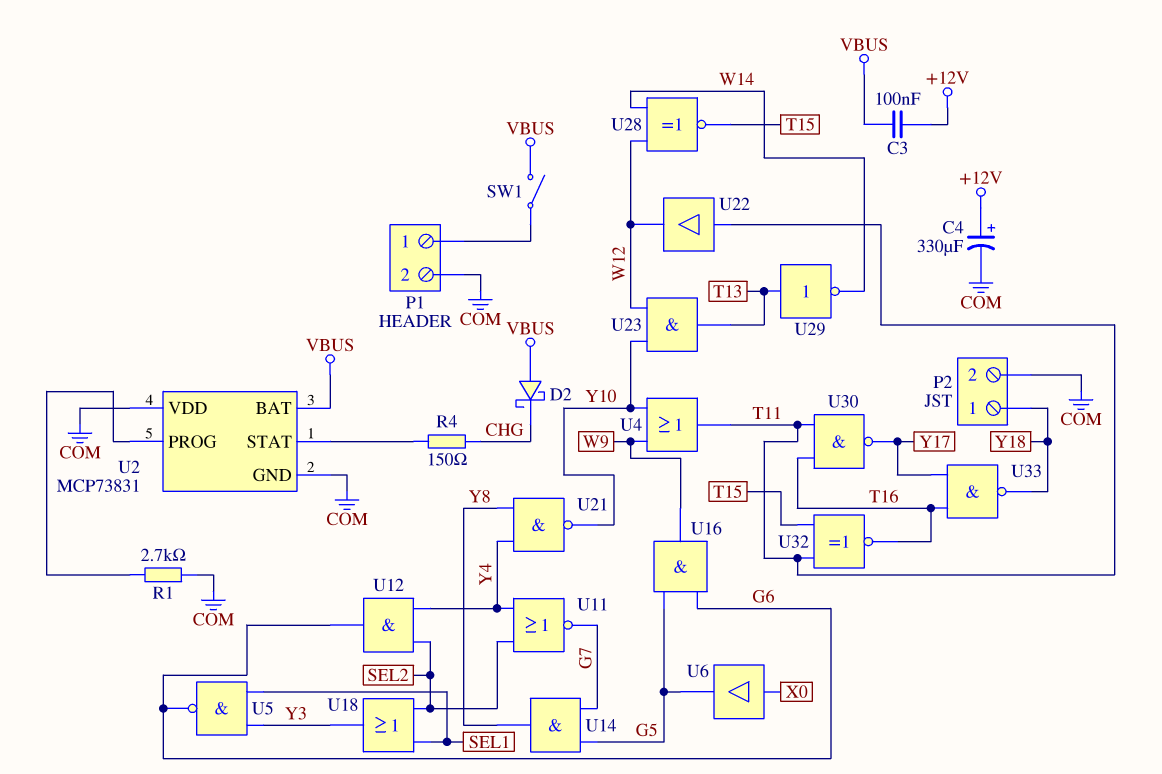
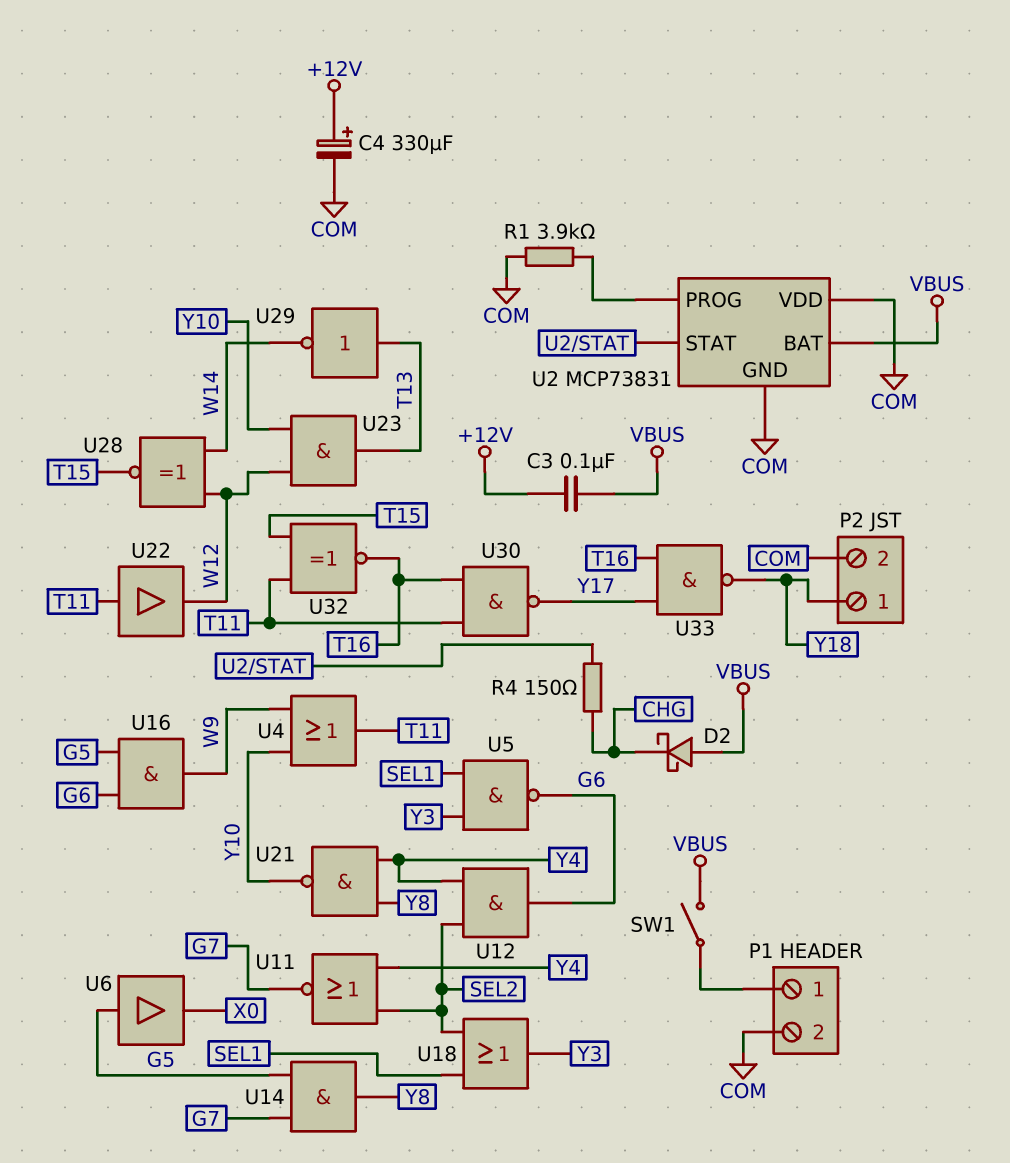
R1: 2.7k (COM, U2/PROG) -> 3.9k (COM, U2/PROG)
U6: buffer (in X0, out G5) -> buffer (in G5, out X0)

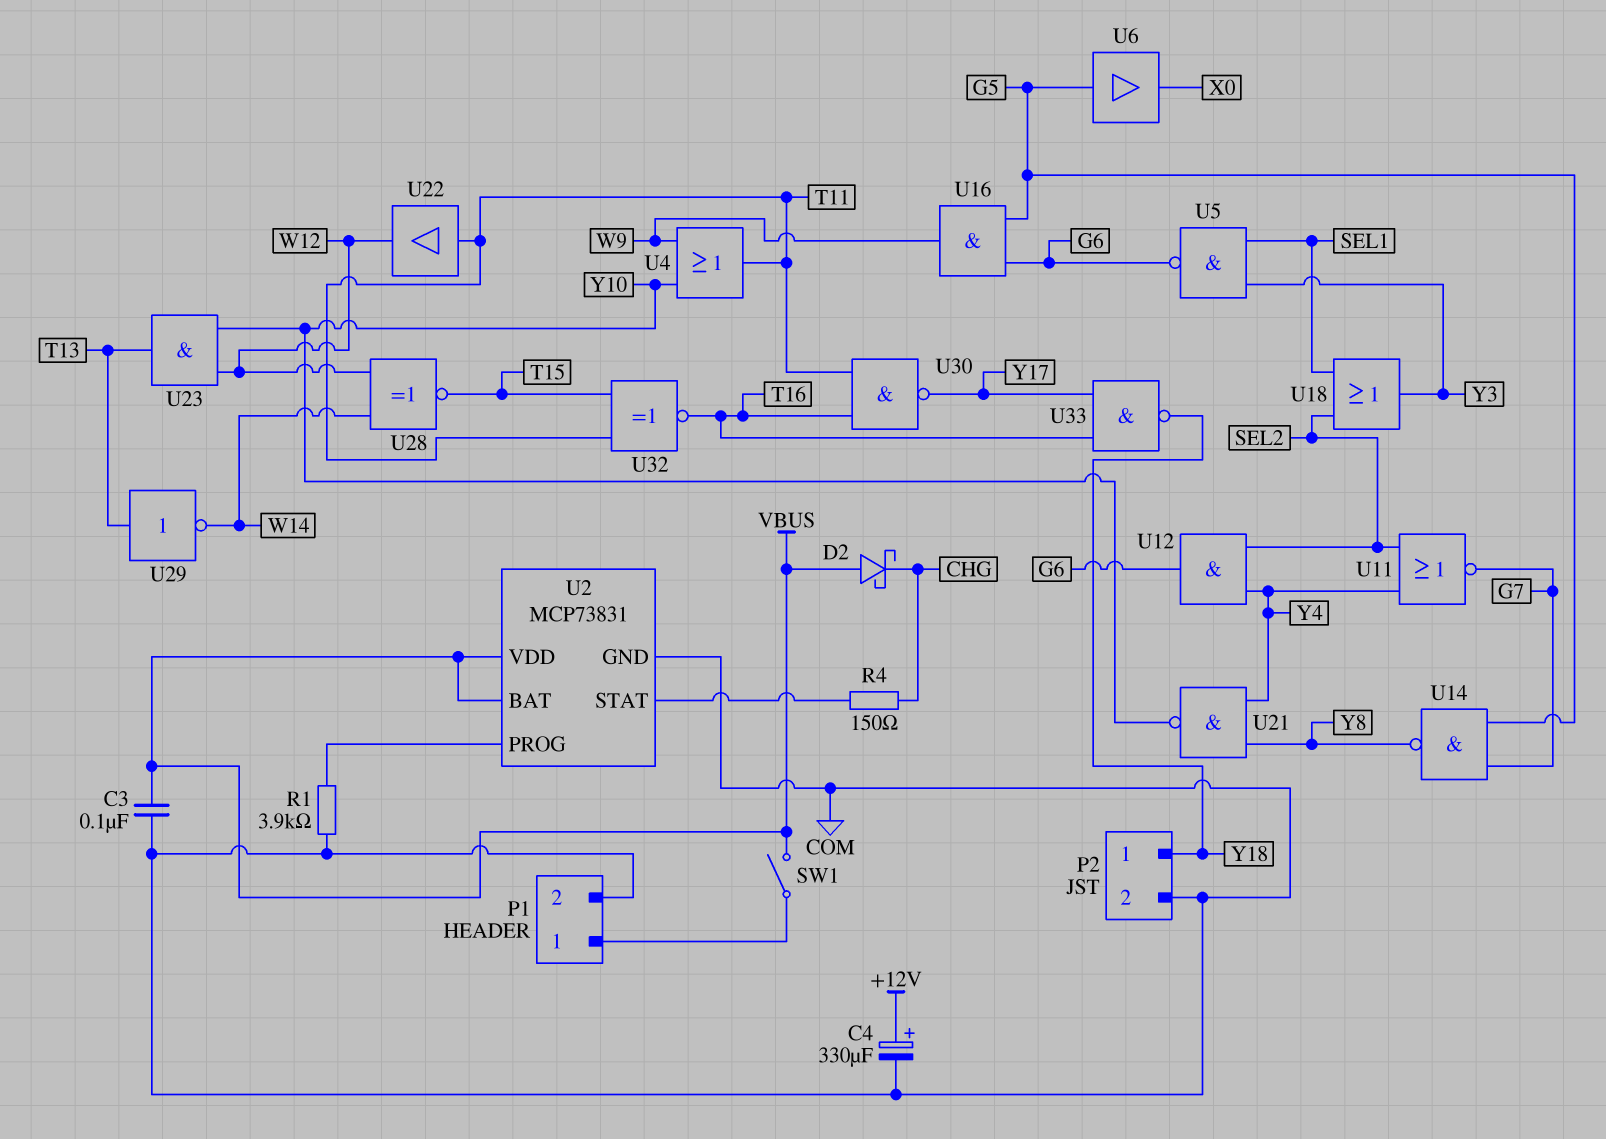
C3: 100nF (+12V, VBUS) -> 100nF (COM, VBUS)
U2 pin VDD: COM -> VBUS
U14: AND (in G5, in G7, out Y8) -> NAND (in G5, in G7, out Y8)

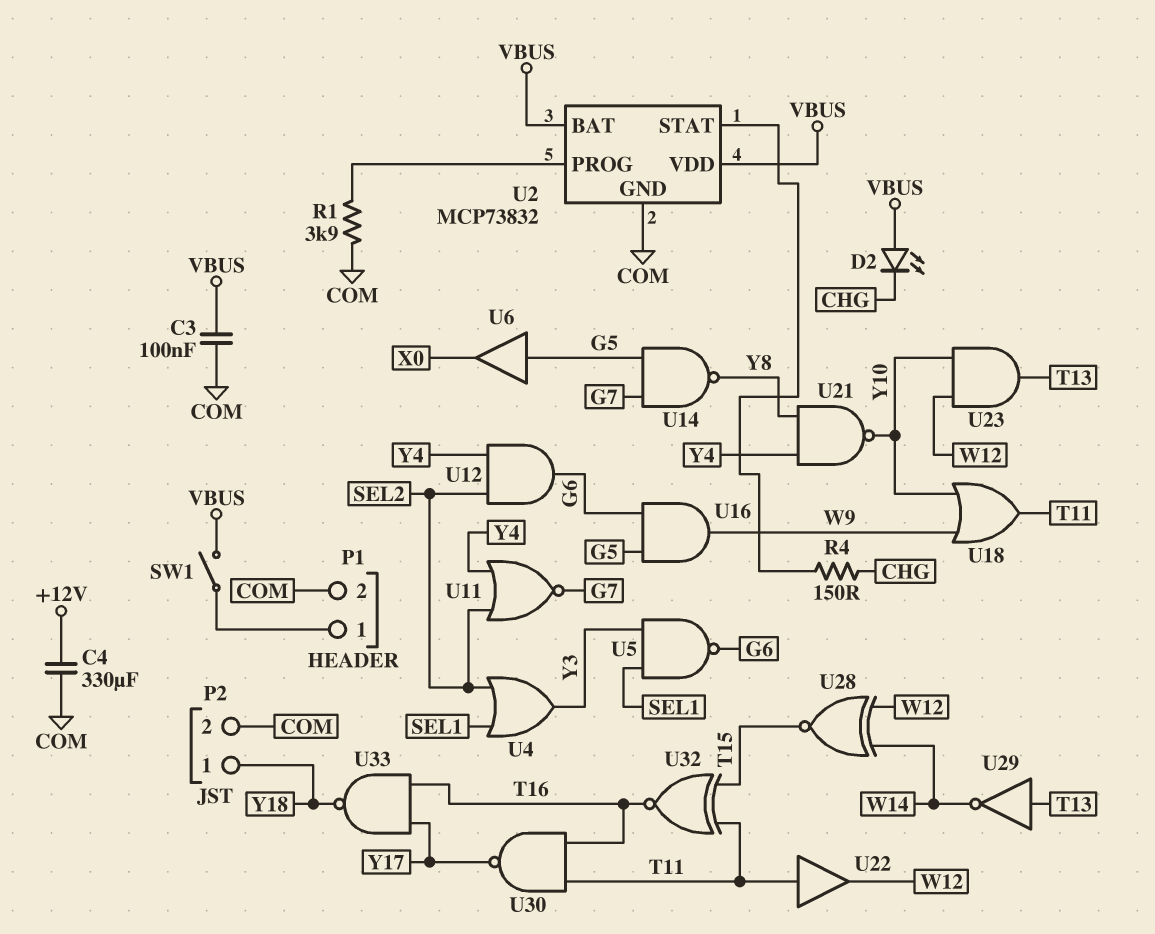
C4: 330uF (plus +12V, minus COM) -> 330uF (+12V, COM)
D2: schottky (A VBUS, K CHG) -> LED (A VBUS, K CHG)
U2: MCP73831 -> MCP73832
U4: OR (in W9, in Y10, out T11) -> OR (in SEL1, in SEL2, out Y3)
U18: OR (in SEL1, in SEL2, out Y3) -> OR (in W9, in Y10, out T11)

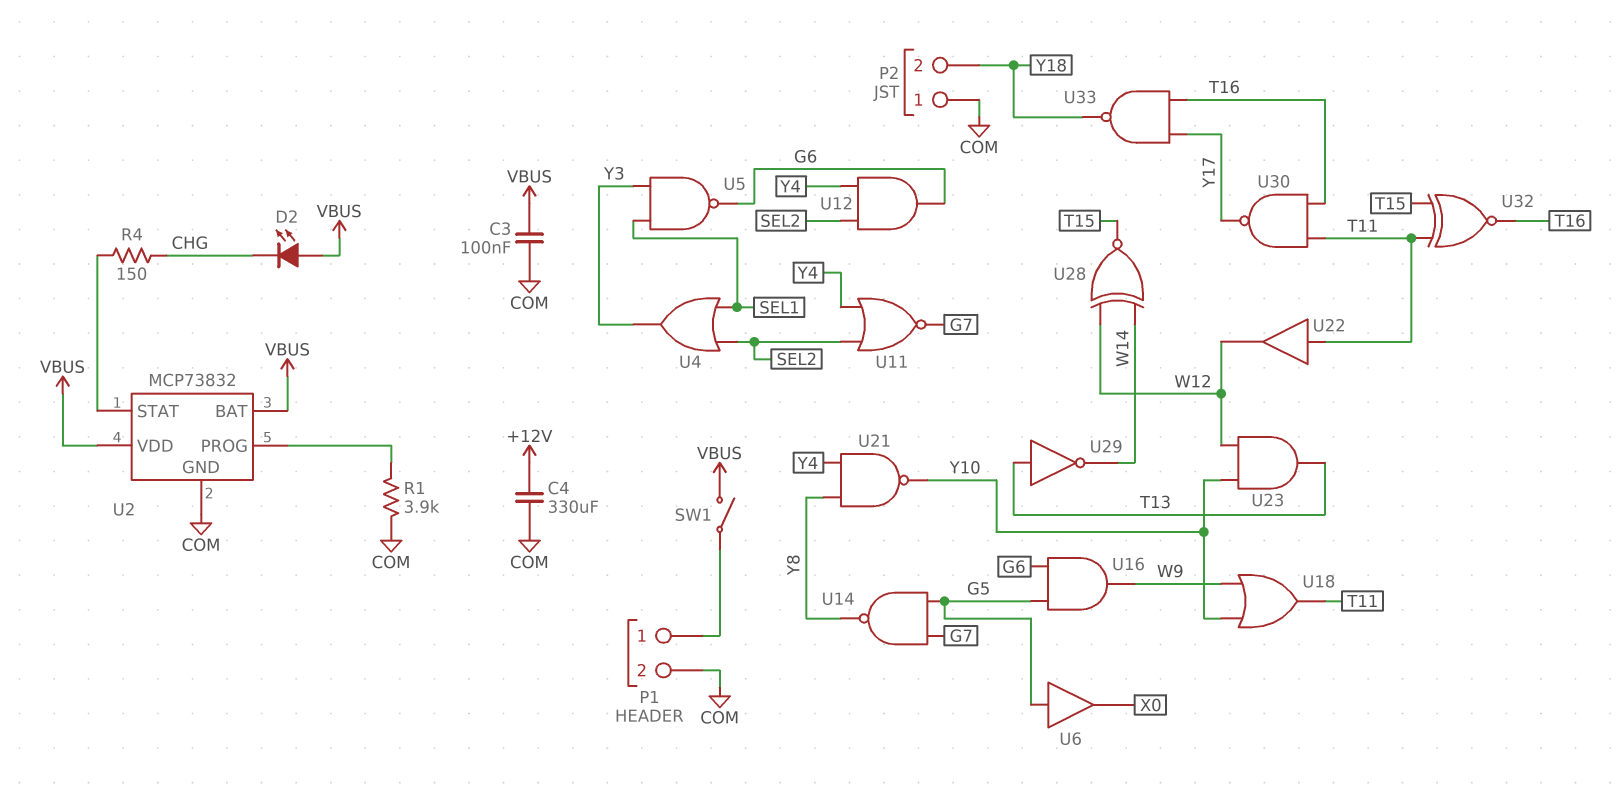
P2 pin 1: Y18 -> COM
P2 pin 2: COM -> Y18

